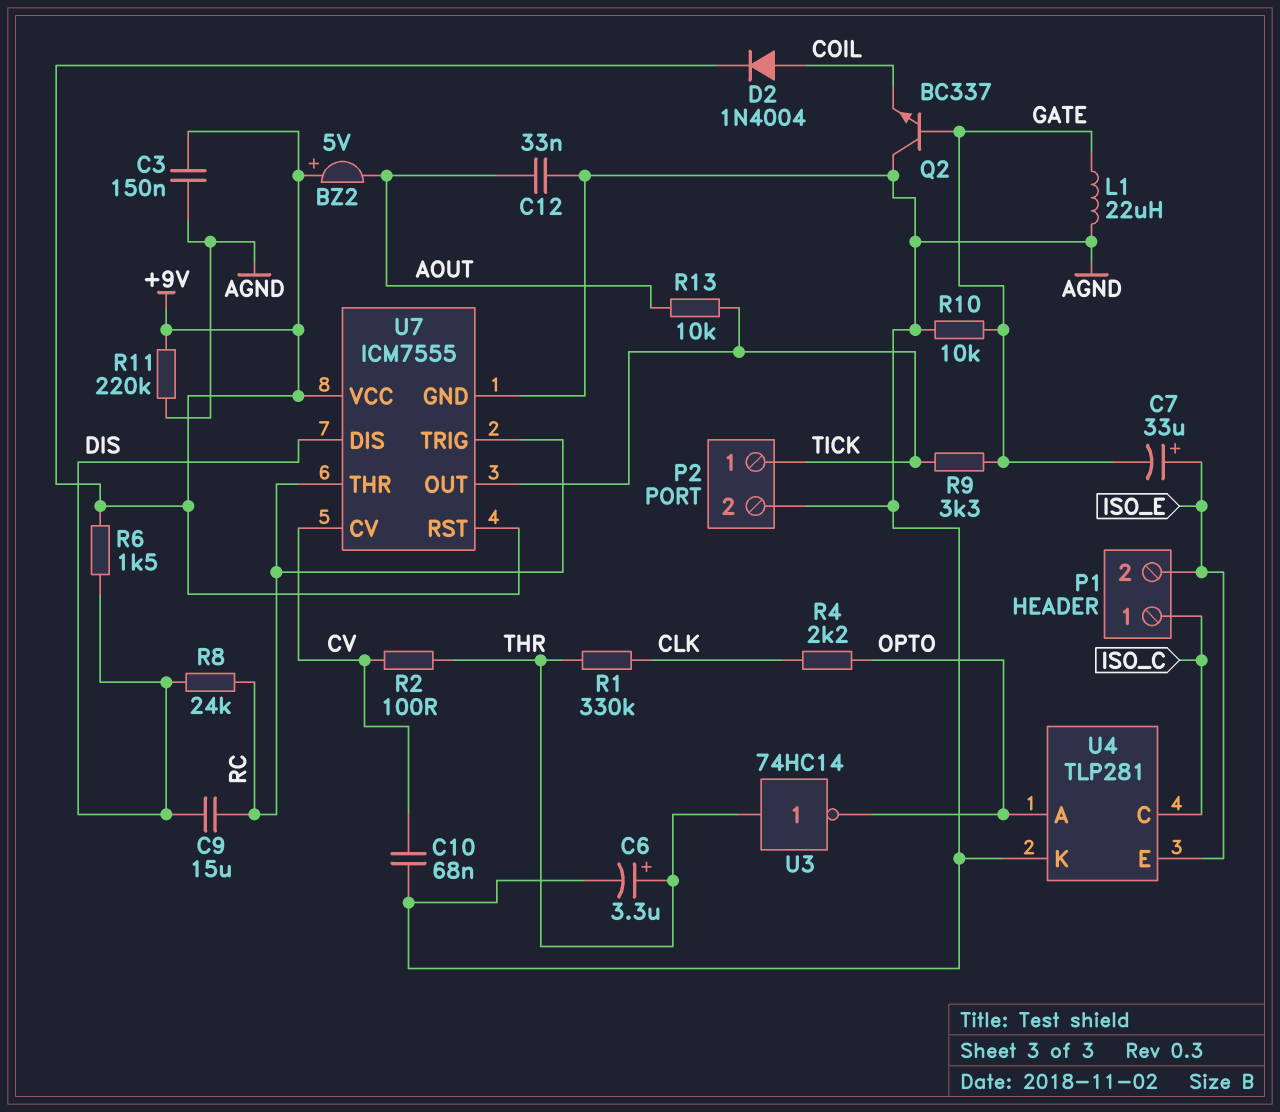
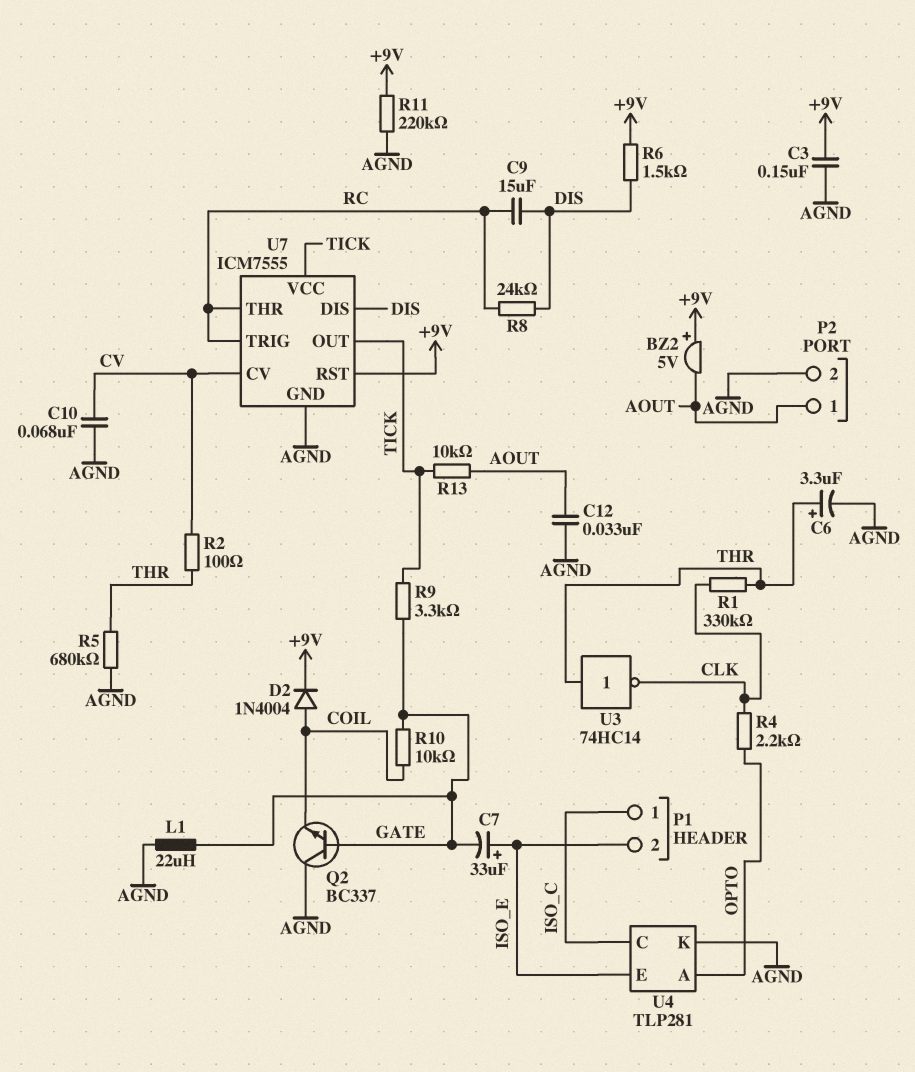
P2 pin 1: TICK -> AOUT
R5: none -> 680k (AGND, THR)
R10: 10k (AGND, GATE) -> 10k (COIL, GATE)
U3: NOT 74HC14 (in THR, out OPTO) -> NOT 74HC14 (in THR, out CLK)
U7 pin VCC: +9V -> TICK

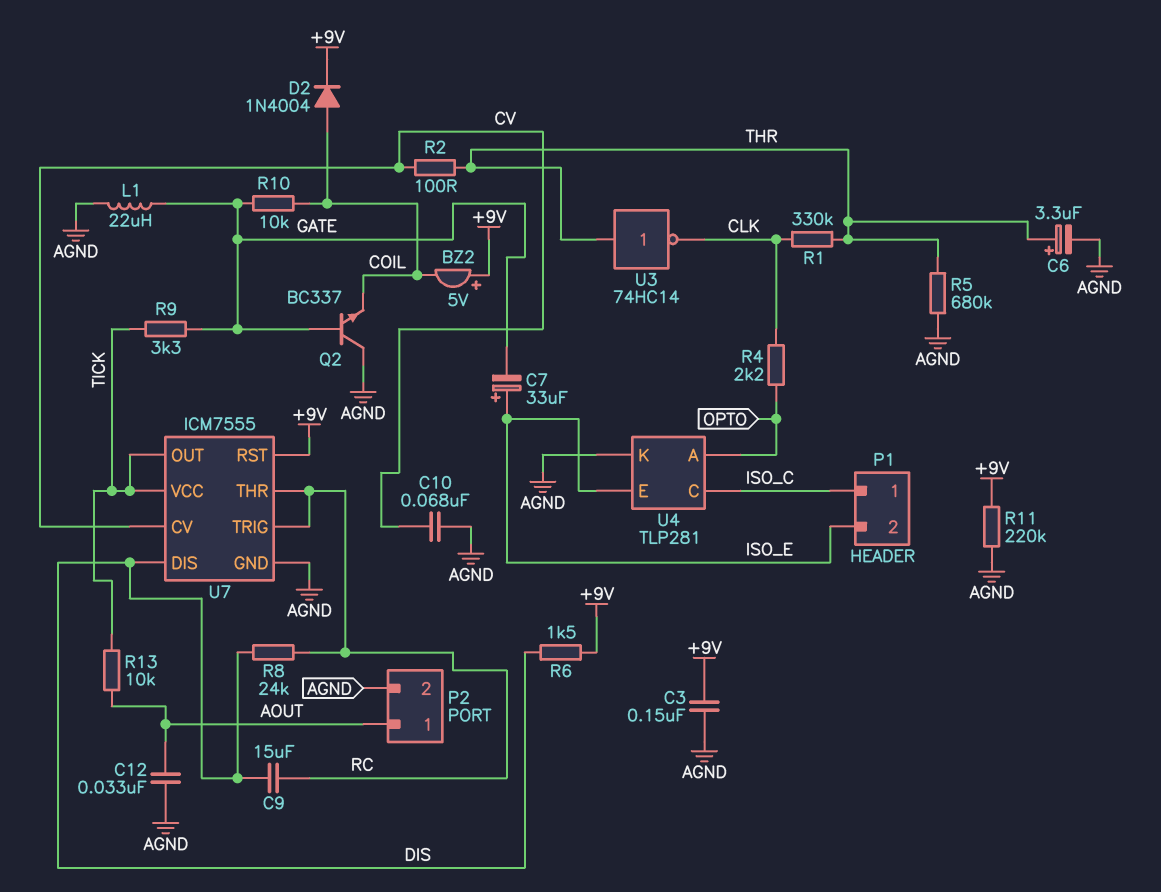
BZ2: buzzer 5V (plus +9V, minus AOUT) -> buzzer 5V (plus +9V, minus COIL)

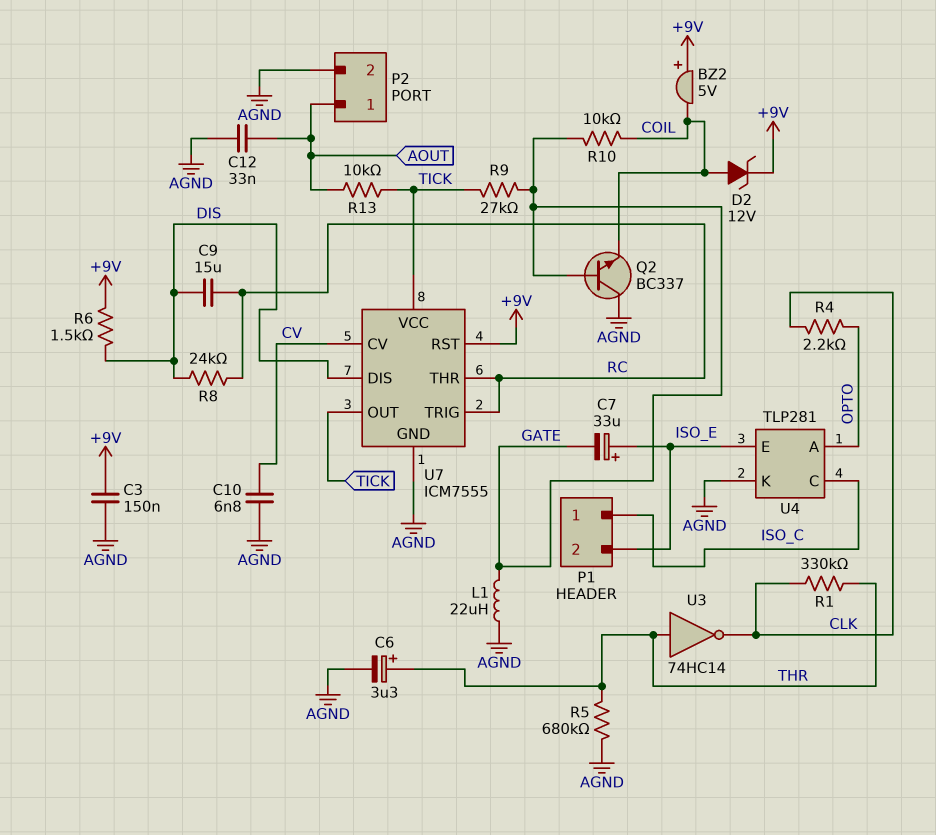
C10: 68nF (AGND, CV) -> 6.8nF (AGND, CV)
D2: diode 1N4004 (A COIL, K +9V) -> zener 12V (A COIL, K +9V)
R2: 100 (CV, THR) -> none
R9: 3.3k (GATE, TICK) -> 27k (GATE, TICK)
R11: 220k (+9V, AGND) -> none

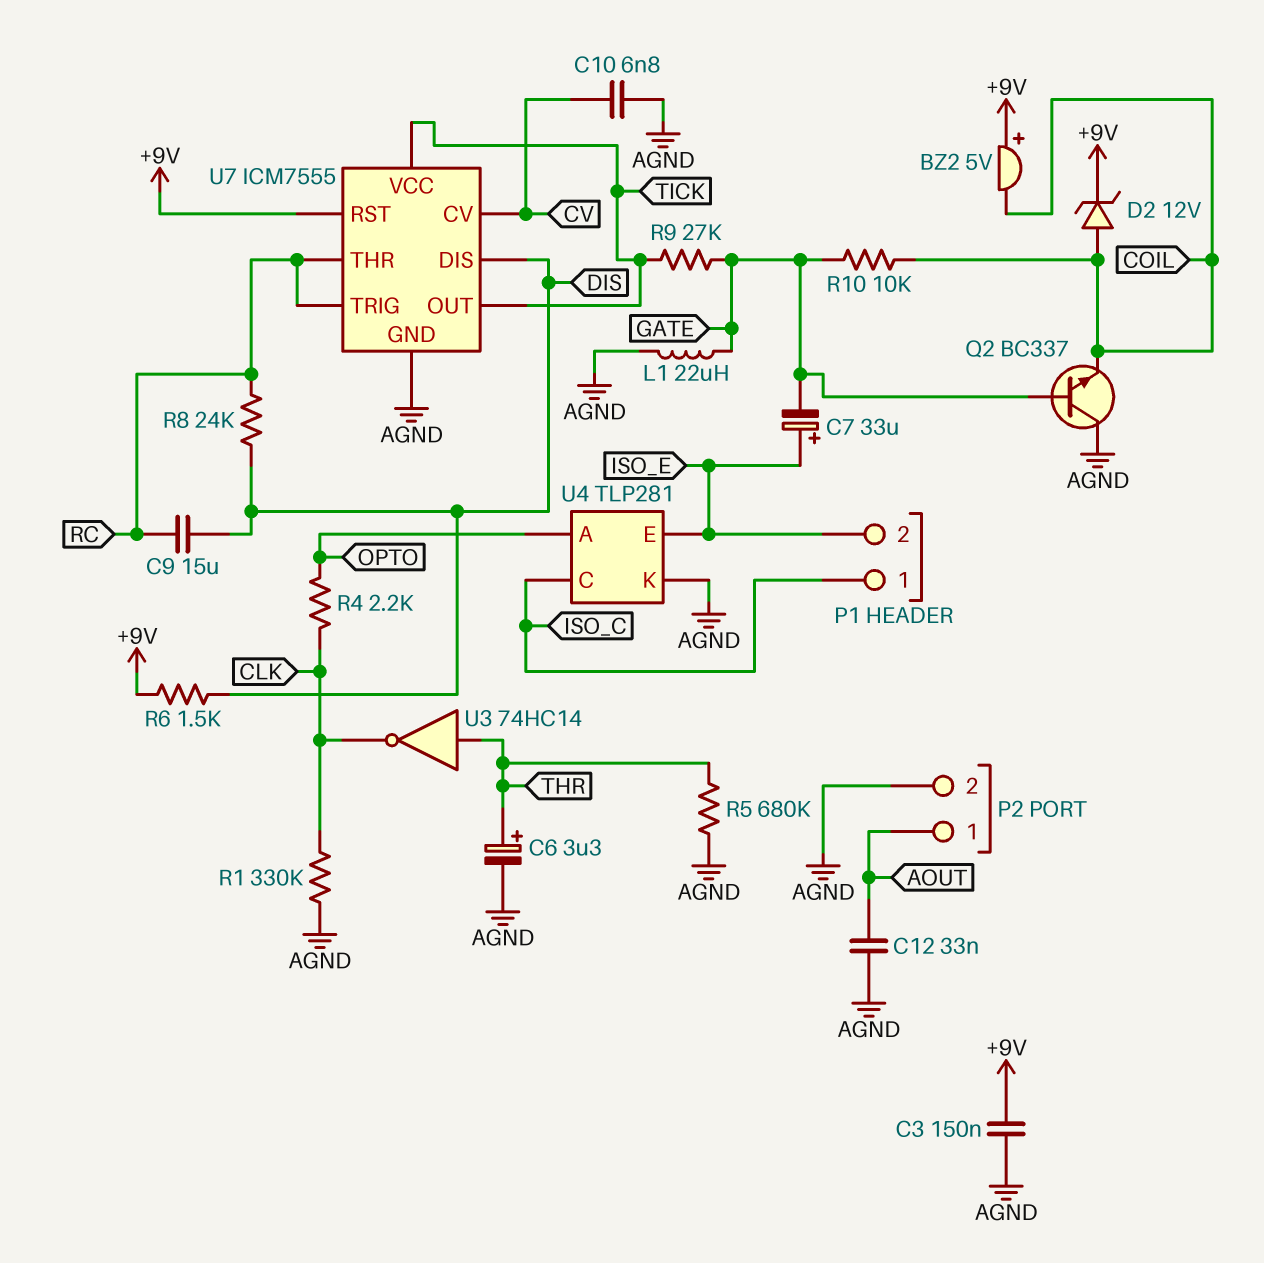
R1: 330k (CLK, THR) -> 330k (AGND, CLK)
R13: 10k (AOUT, TICK) -> none

